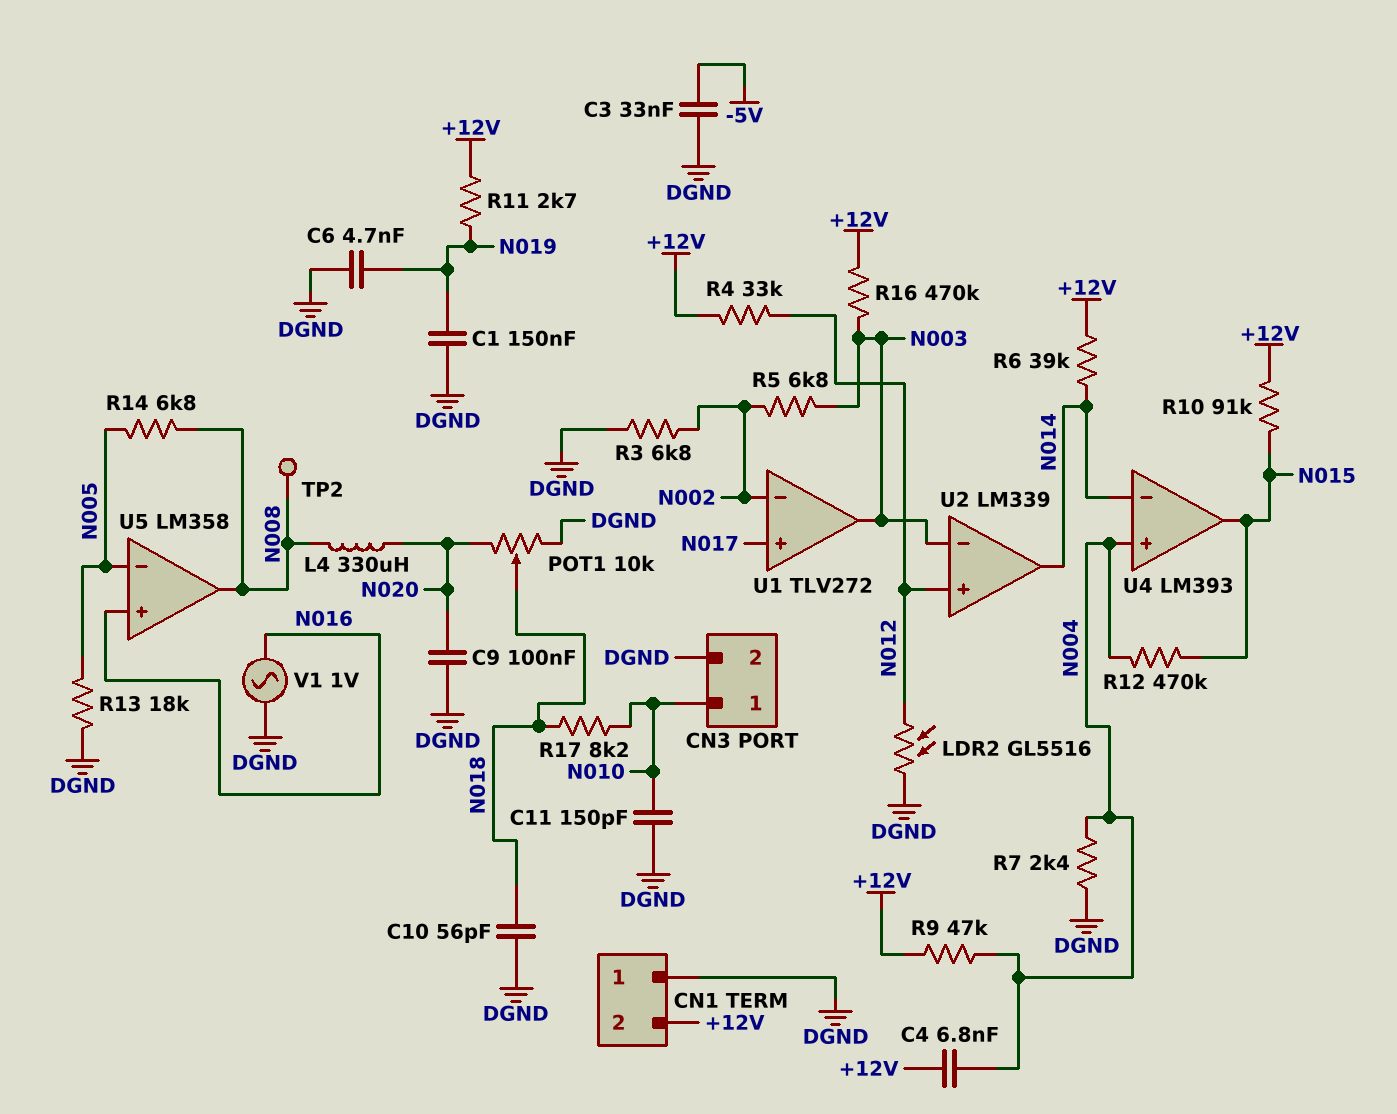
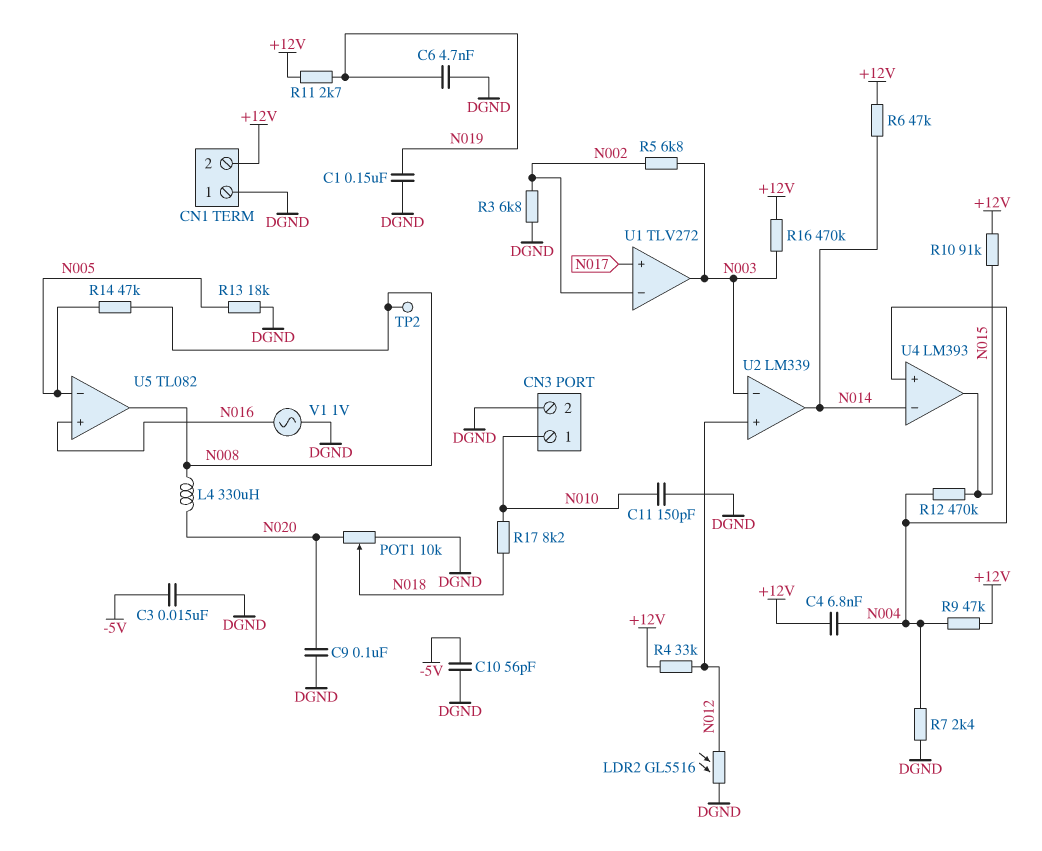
C3: 33nF (-5V, DGND) -> 15nF (-5V, DGND)
C10: 56pF (DGND, N018) -> 56pF (-5V, DGND)
R6: 39k (+12V, N014) -> 47k (+12V, N014)
R14: 6.8k (N005, N008) -> 47k (N005, N008)
U5: LM358 -> TL082

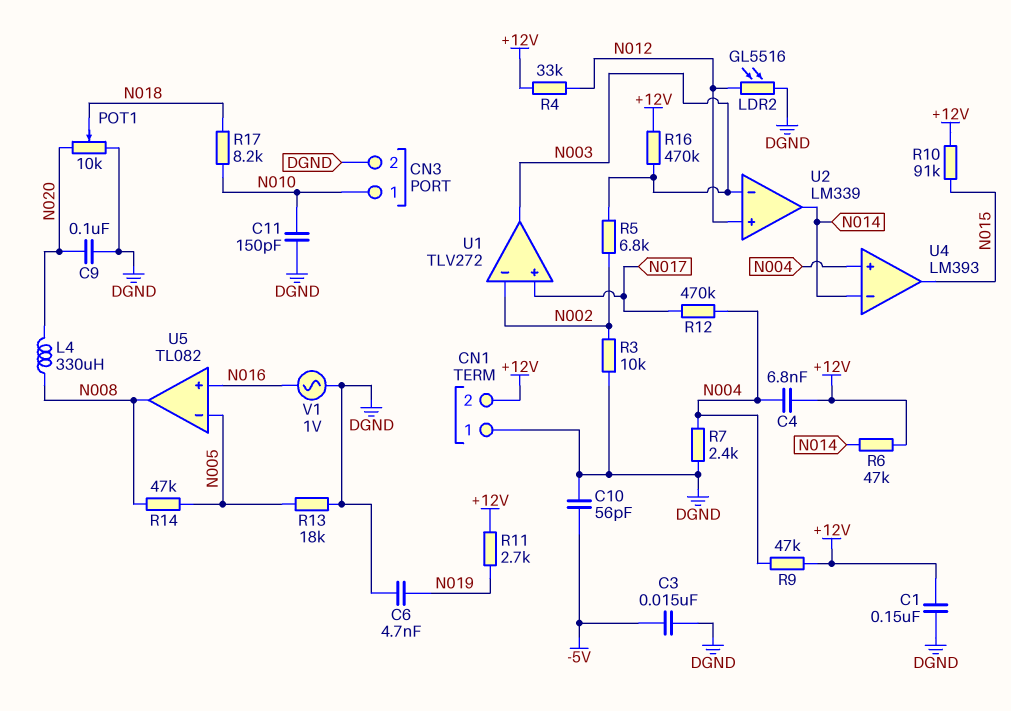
C1: 150nF (DGND, N019) -> 150nF (+12V, DGND)
R3: 6.8k (DGND, N002) -> 10k (DGND, N002)
R12: 470k (N004, N015) -> 470k (N004, N017)
TP2: test point (N008) -> none

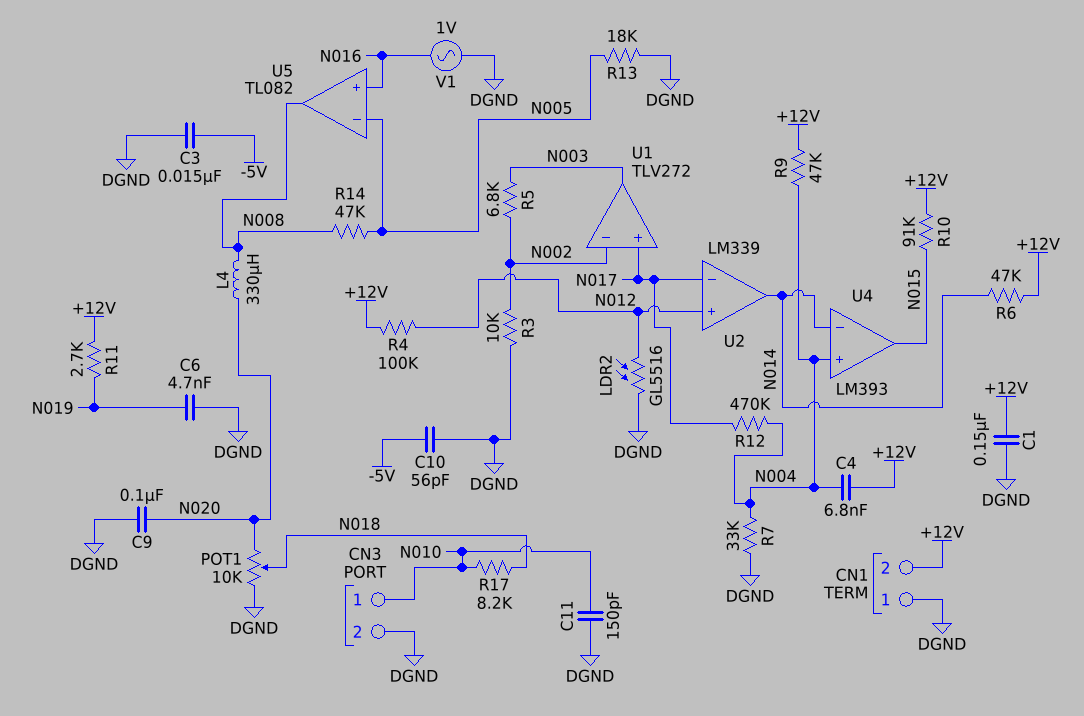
R4: 33k (+12V, N012) -> 100k (+12V, N012)
R7: 2.4k (DGND, N004) -> 33k (DGND, N004)
R16: 470k (+12V, N003) -> none
U2 pin in-: N003 -> N017

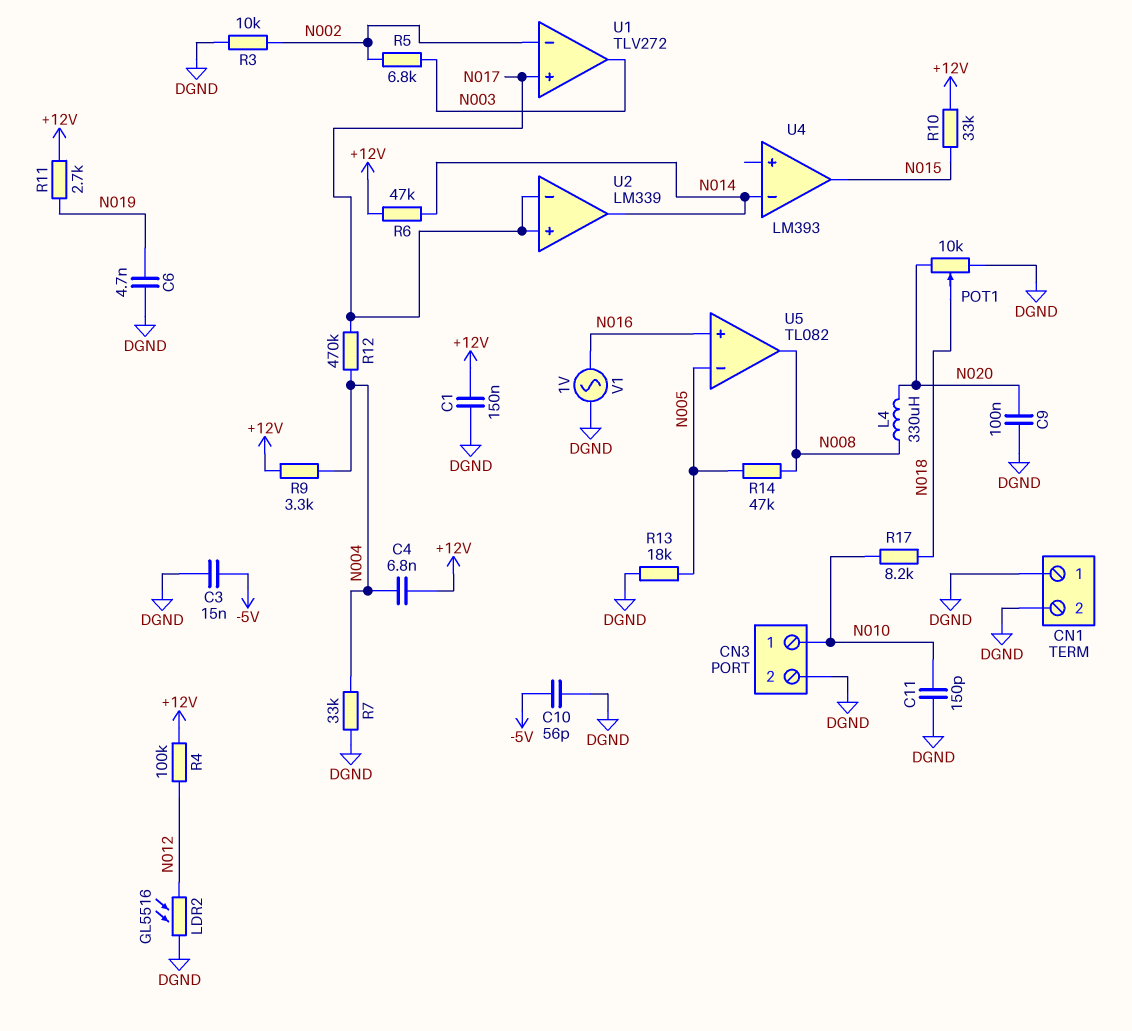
CN1 pin 2: +12V -> DGND
R9: 47k (+12V, N004) -> 3.3k (+12V, N004)
R10: 91k (+12V, N015) -> 33k (+12V, N015)
U2 pin in+: N012 -> N017
U4 pin in+: N004 -> none

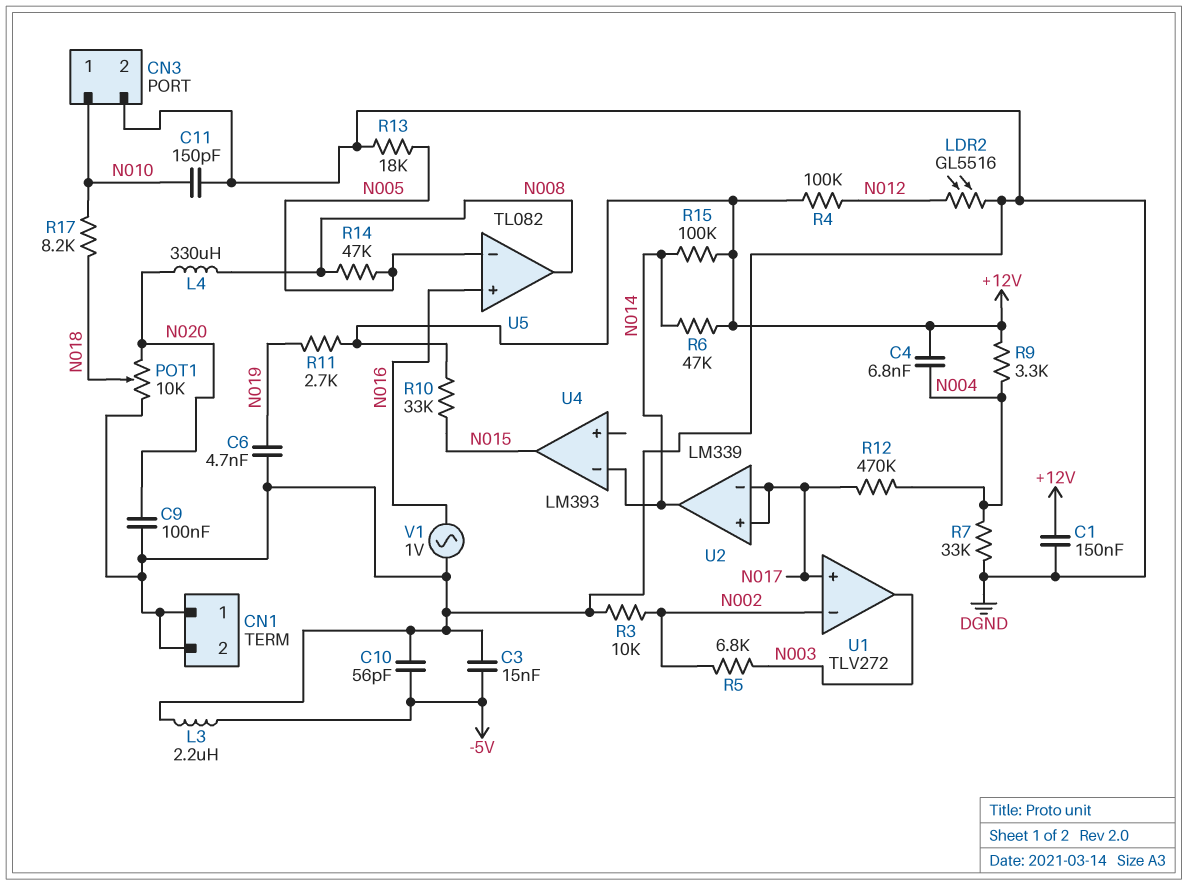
L3: none -> 2.2uH (-5V, DGND)
R15: none -> 100k (+12V, N014)

